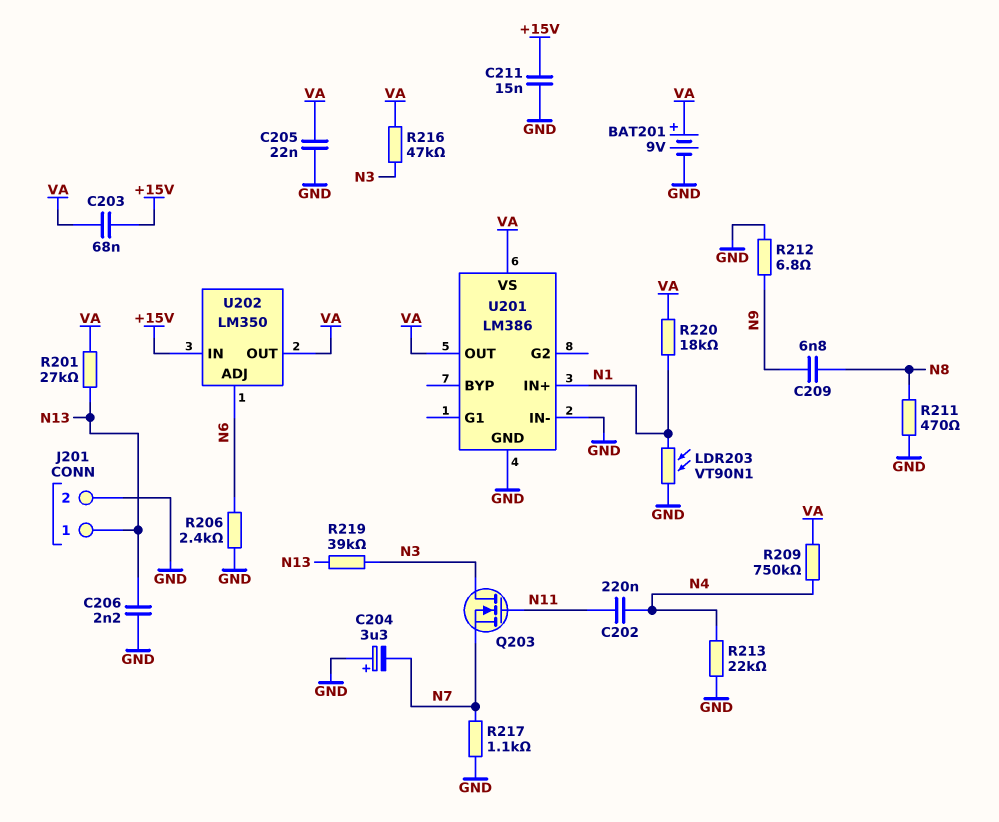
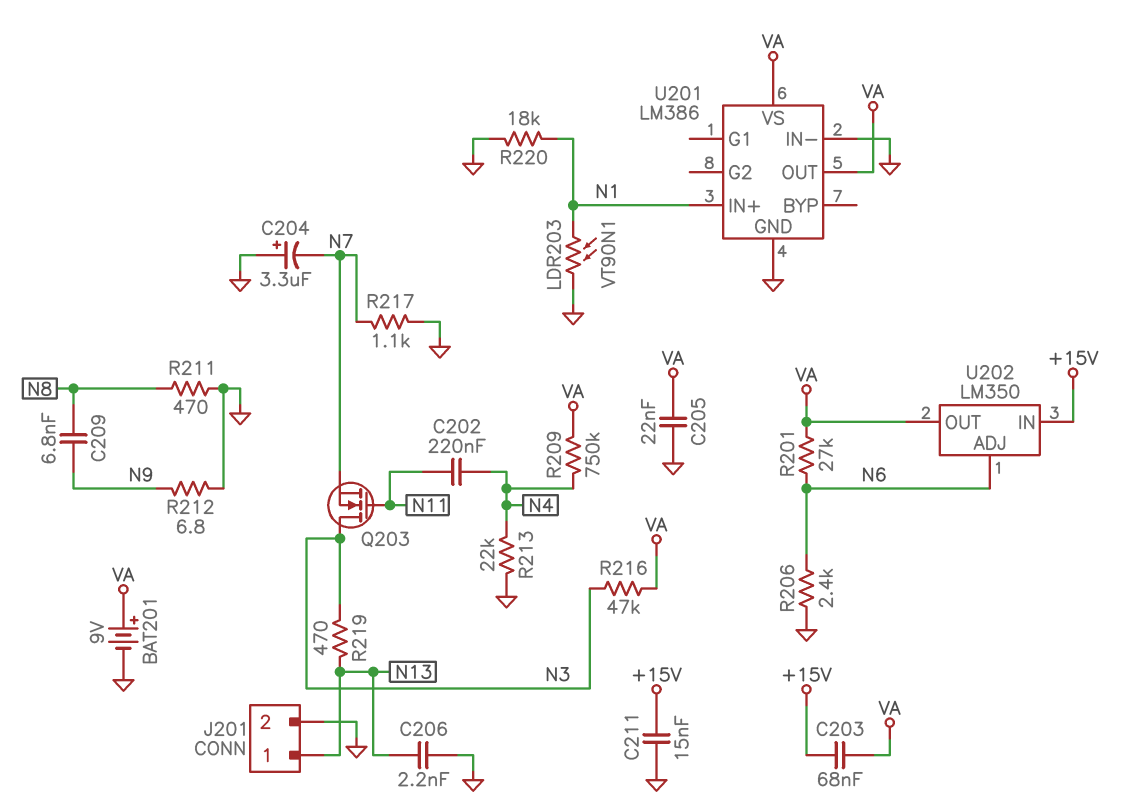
R201: 27k (N13, VA) -> 27k (N6, VA)
R219: 39k (N3, N13) -> 470 (N3, N13)
R220: 18k (N1, VA) -> 18k (GND, N1)

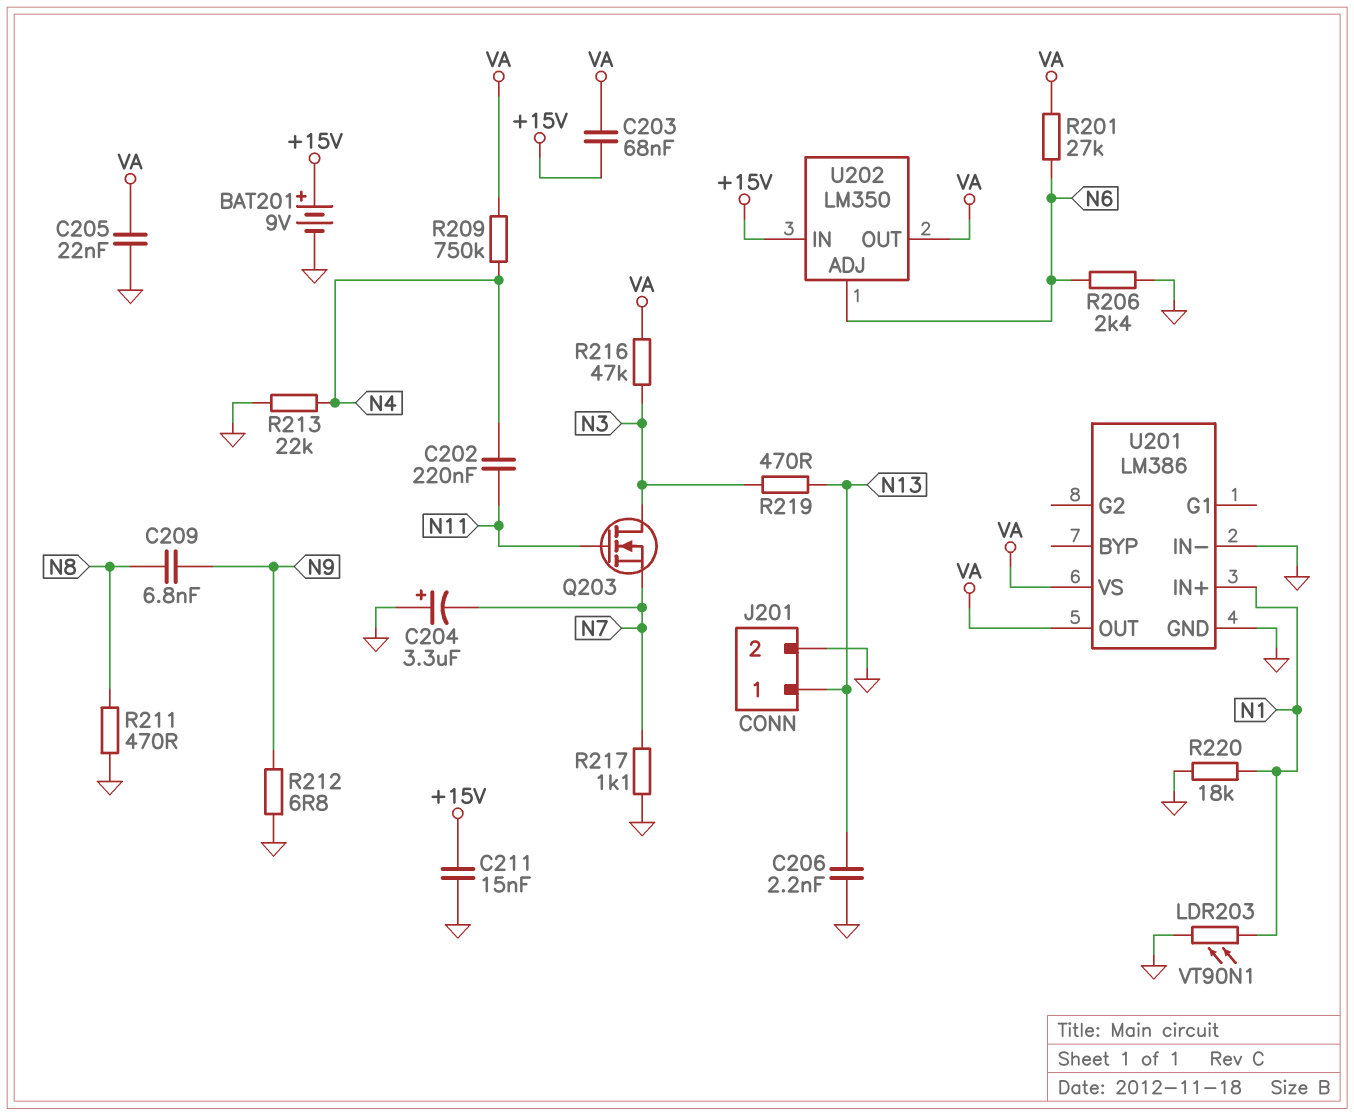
BAT201: 9V (plus VA, minus GND) -> 9V (plus +15V, minus GND)

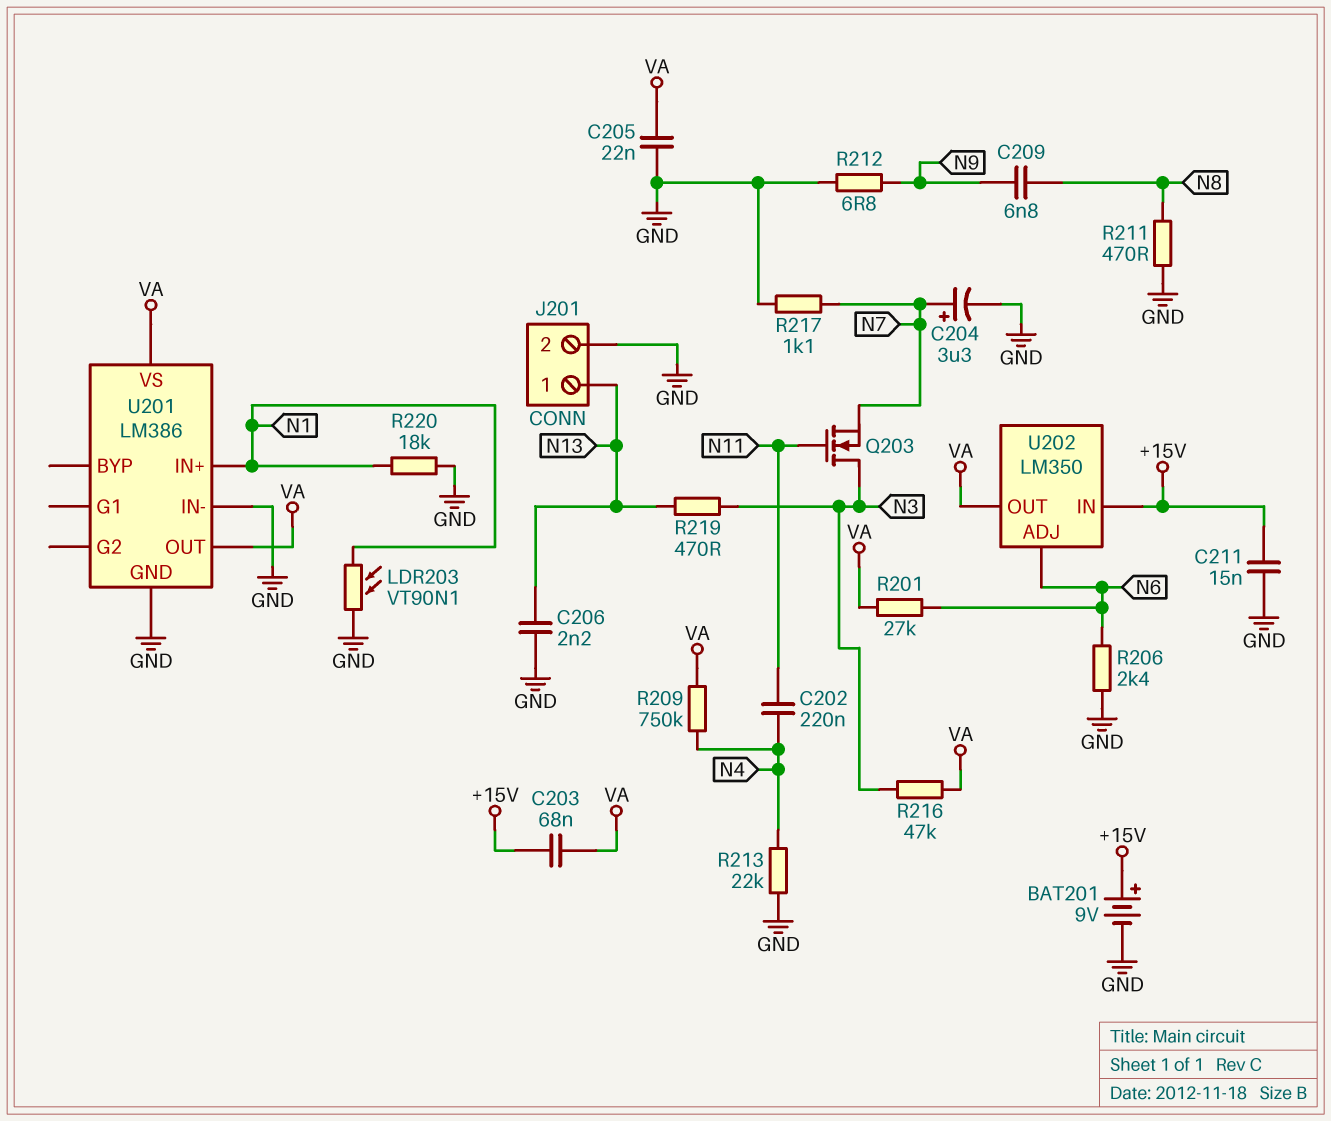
C204: 3.3uF (plus GND, minus N7) -> 3.3uF (plus N7, minus GND)

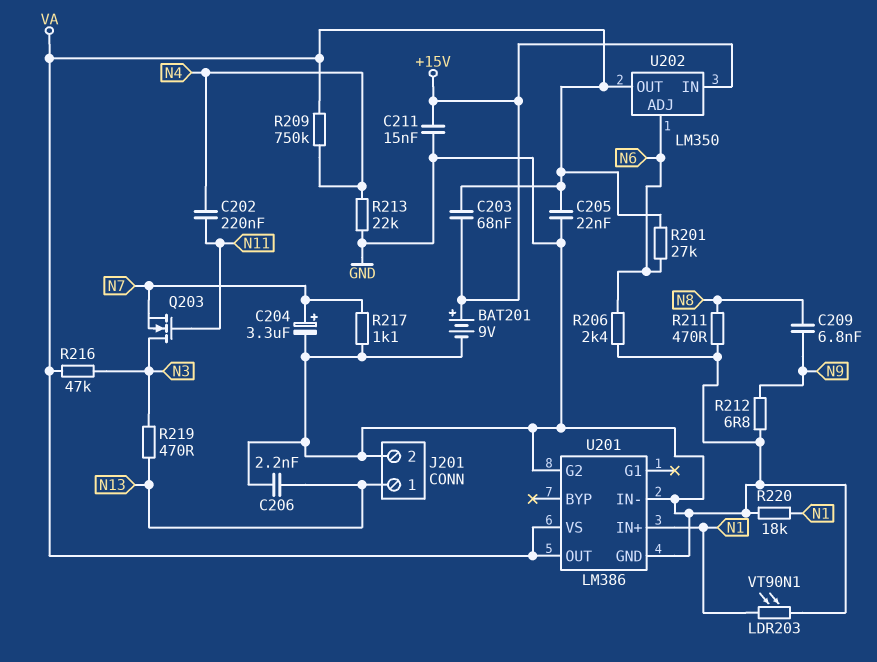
U201 pin G2: none -> GND

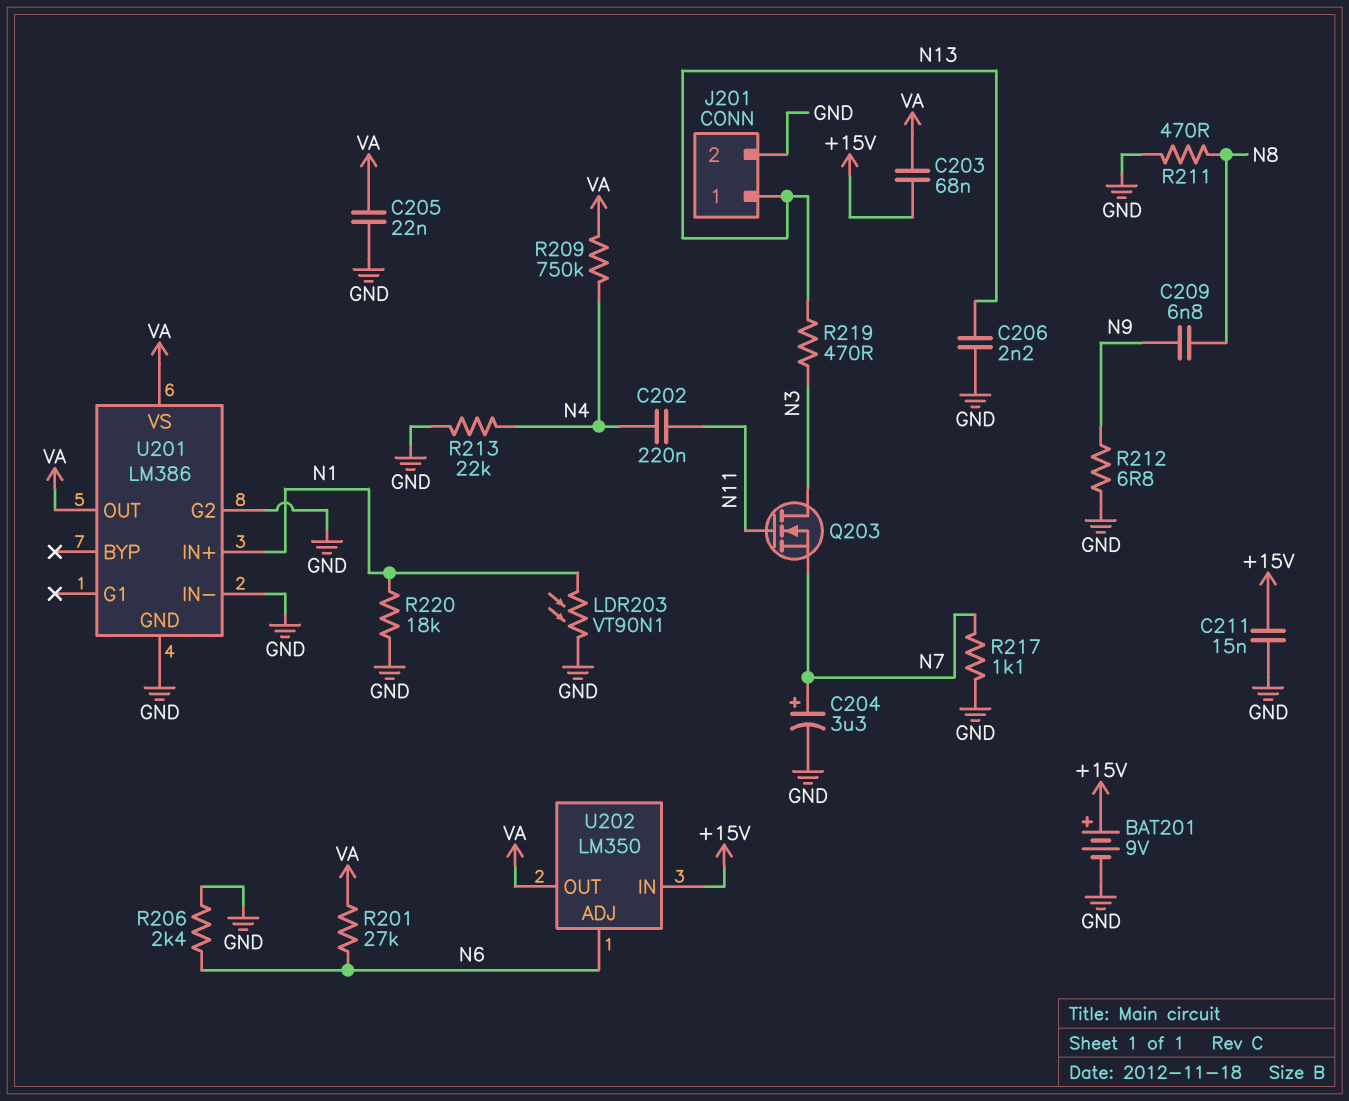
R216: 47k (N3, VA) -> none

